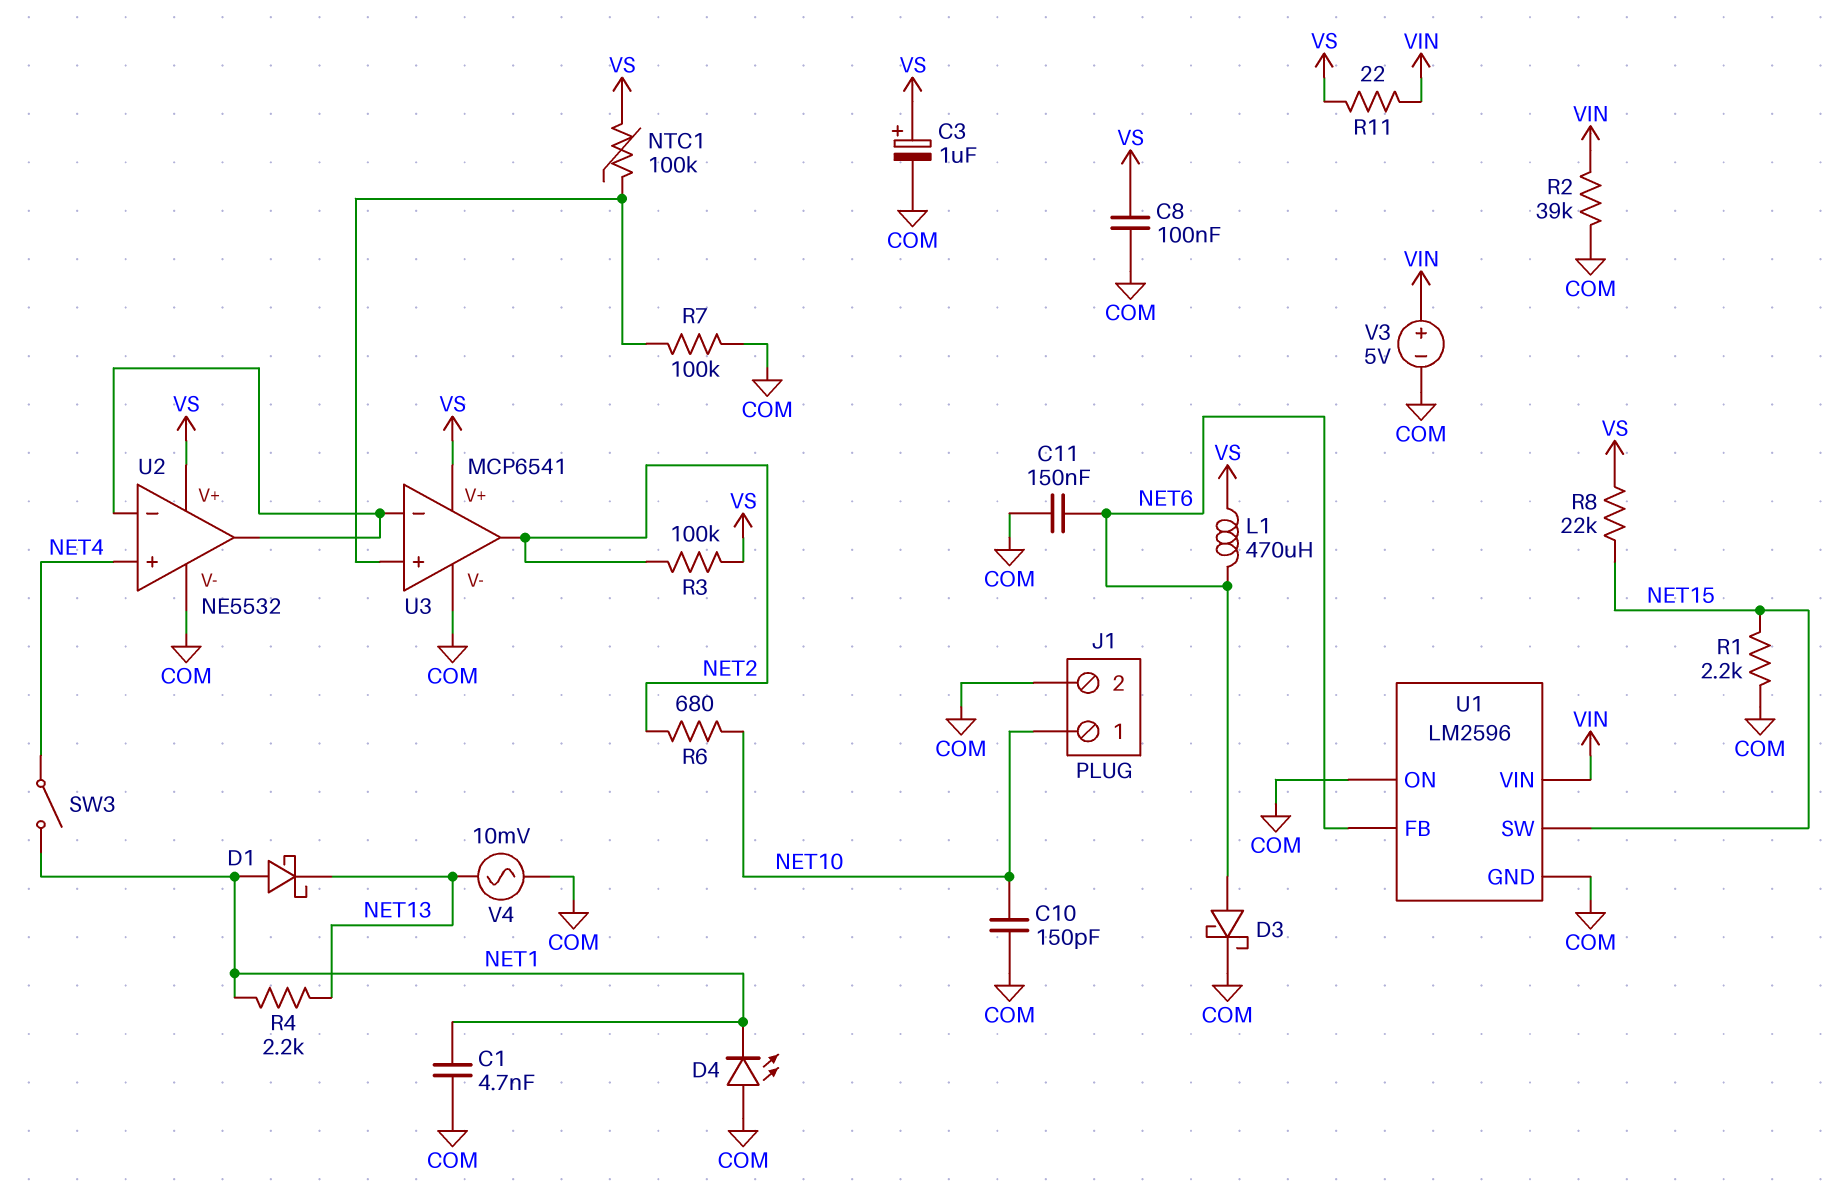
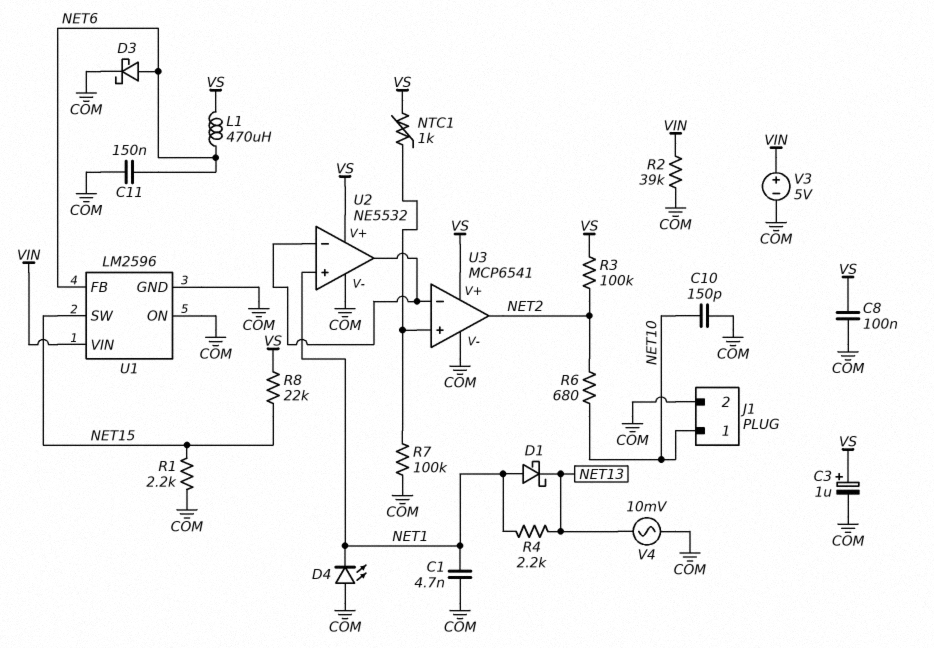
NTC1: 100k (U3/in+, VS) -> 1k (U3/in+, VS)
R11: 22 (VIN, VS) -> none
SW3: switch (NET1, NET4) -> none
U2 pin in+: NET4 -> NET1

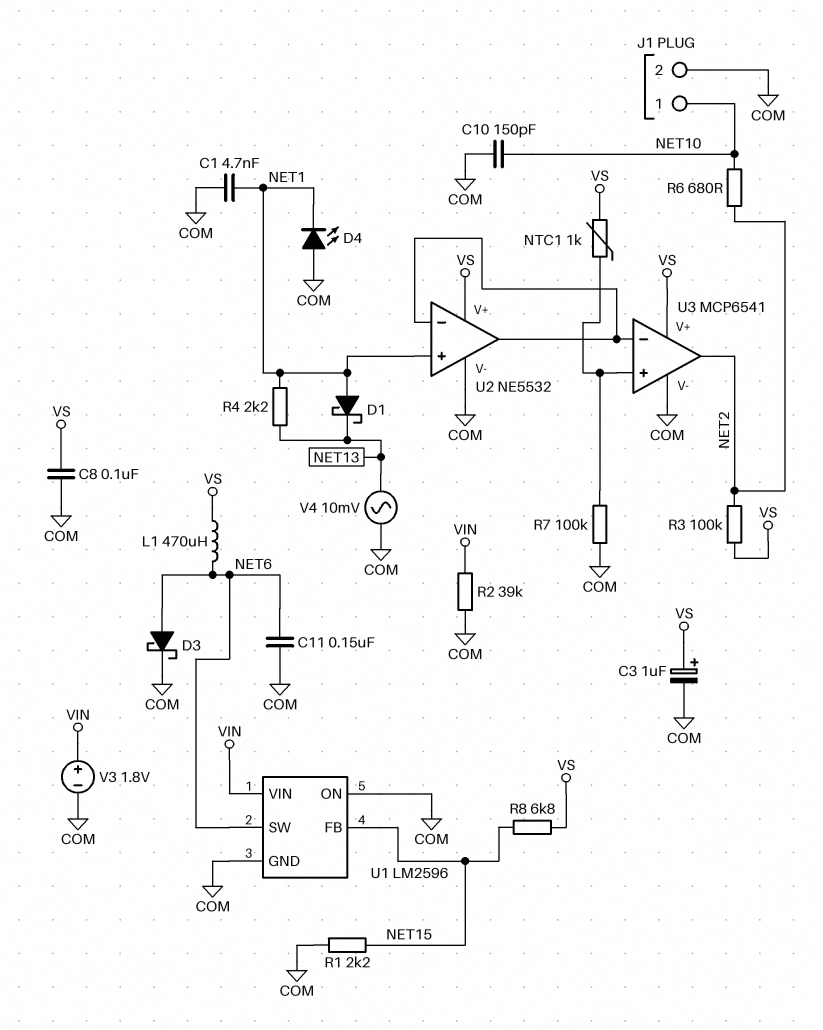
R8: 22k (NET15, VS) -> 6.8k (NET15, VS)
U1 pin FB: NET6 -> NET15
U1 pin SW: NET15 -> NET6
V3: 5V (plus VIN, minus COM) -> 1.8V (plus VIN, minus COM)

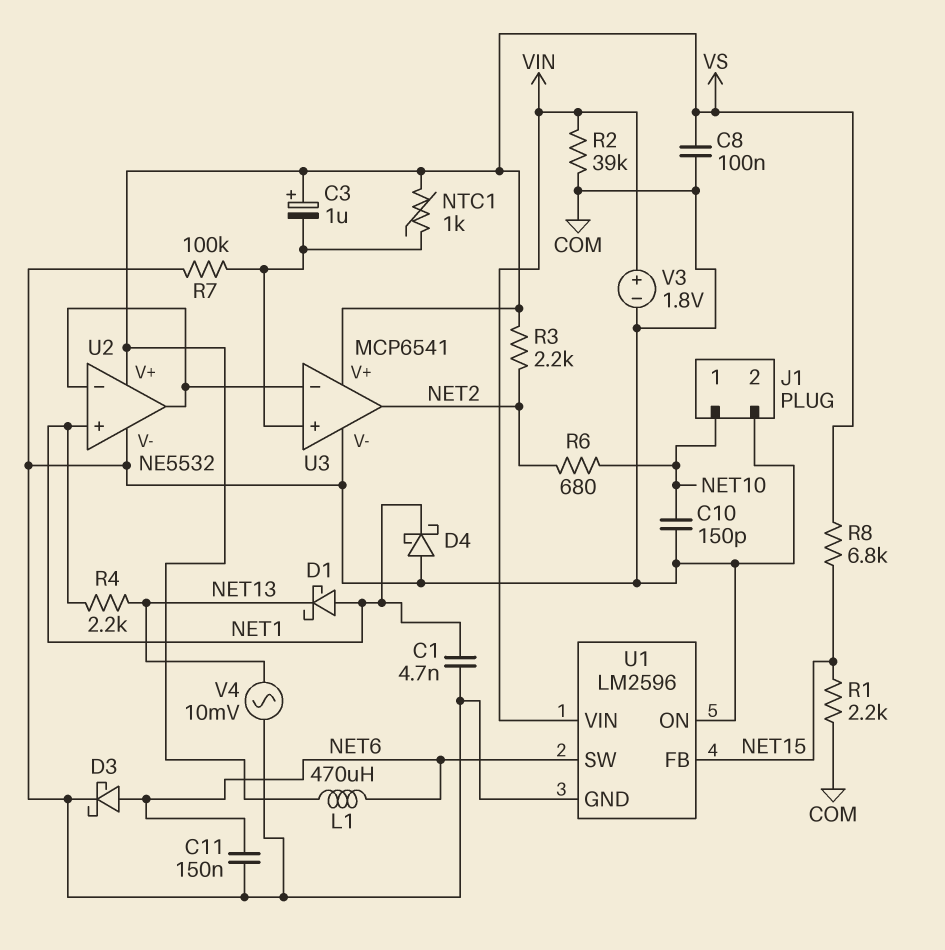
C3: 1uF (plus VS, minus COM) -> 1uF (plus VS, minus U3/in+)
D4: LED (A COM, K NET1) -> schottky (A COM, K NET1)
R3: 100k (NET2, VS) -> 2.2k (NET2, VS)

